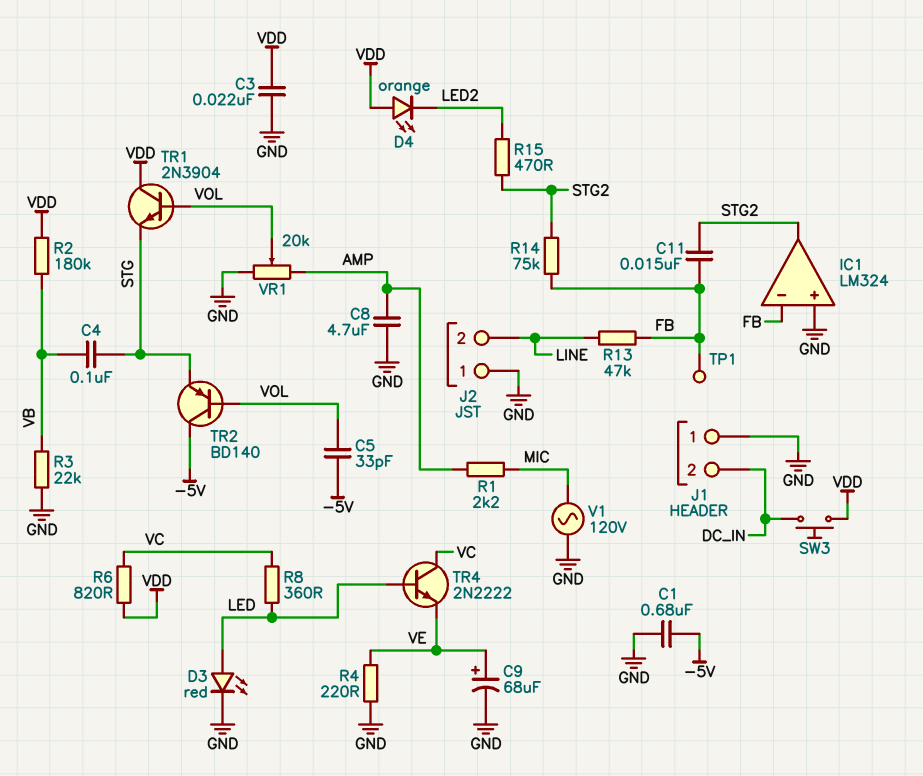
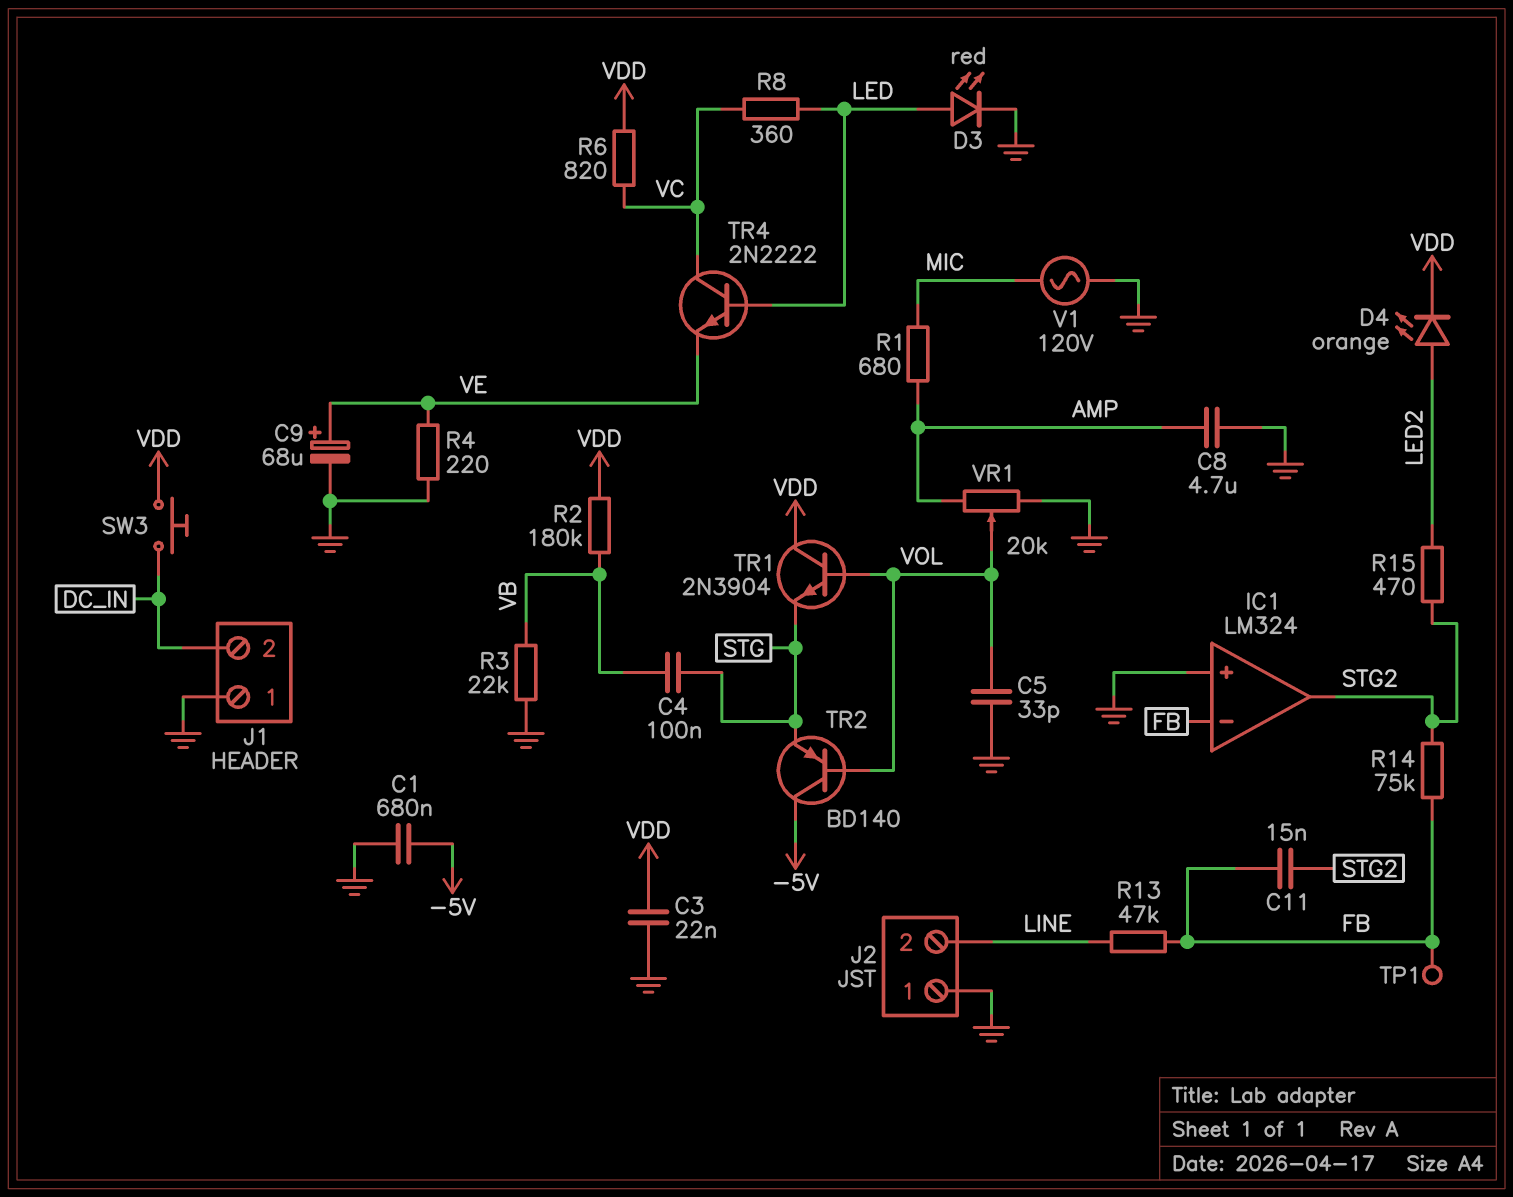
C5: 33pF (-5V, VOL) -> 33pF (GND, VOL)
D4: LED orange (A VDD, K LED2) -> LED orange (A LED2, K VDD)
R1: 2.2k (AMP, MIC) -> 680 (AMP, MIC)

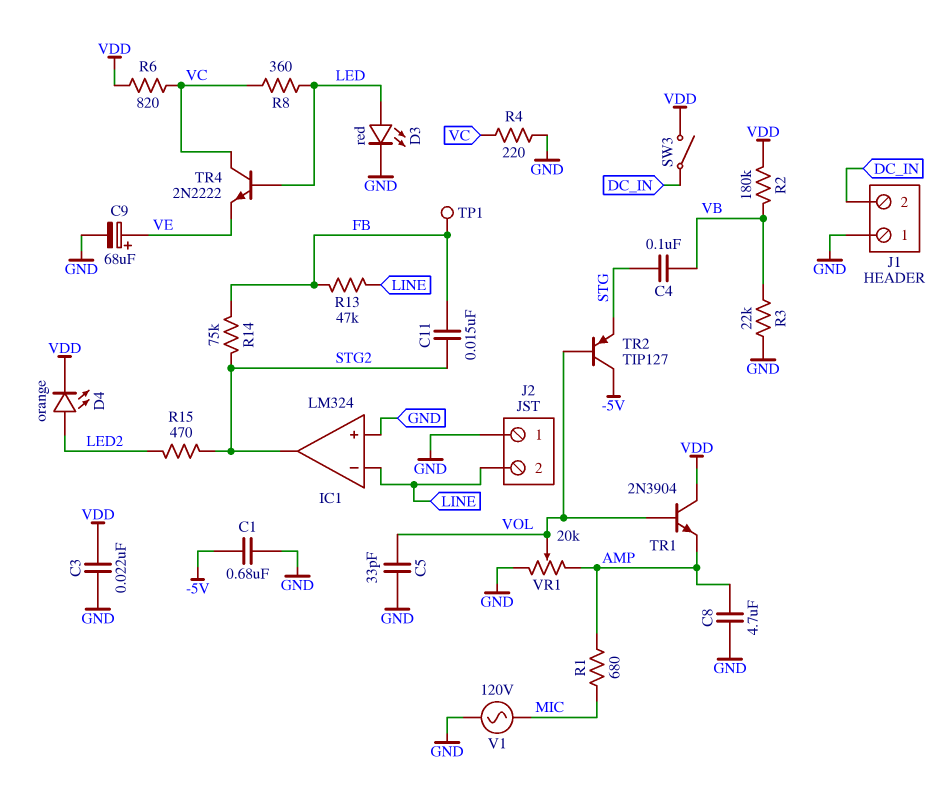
IC1 pin in-: FB -> LINE
R4: 220 (GND, VE) -> 220 (GND, VC)
SW3: button (DC_IN, VDD) -> switch (DC_IN, VDD)
TR1: NPN 2N3904 (B VOL, C VDD, E STG) -> NPN 2N3904 (B VOL, C VDD, E AMP)
TR2: PNP BD140 (B VOL, C -5V, E STG) -> PNP TIP127 (B VOL, C -5V, E STG)

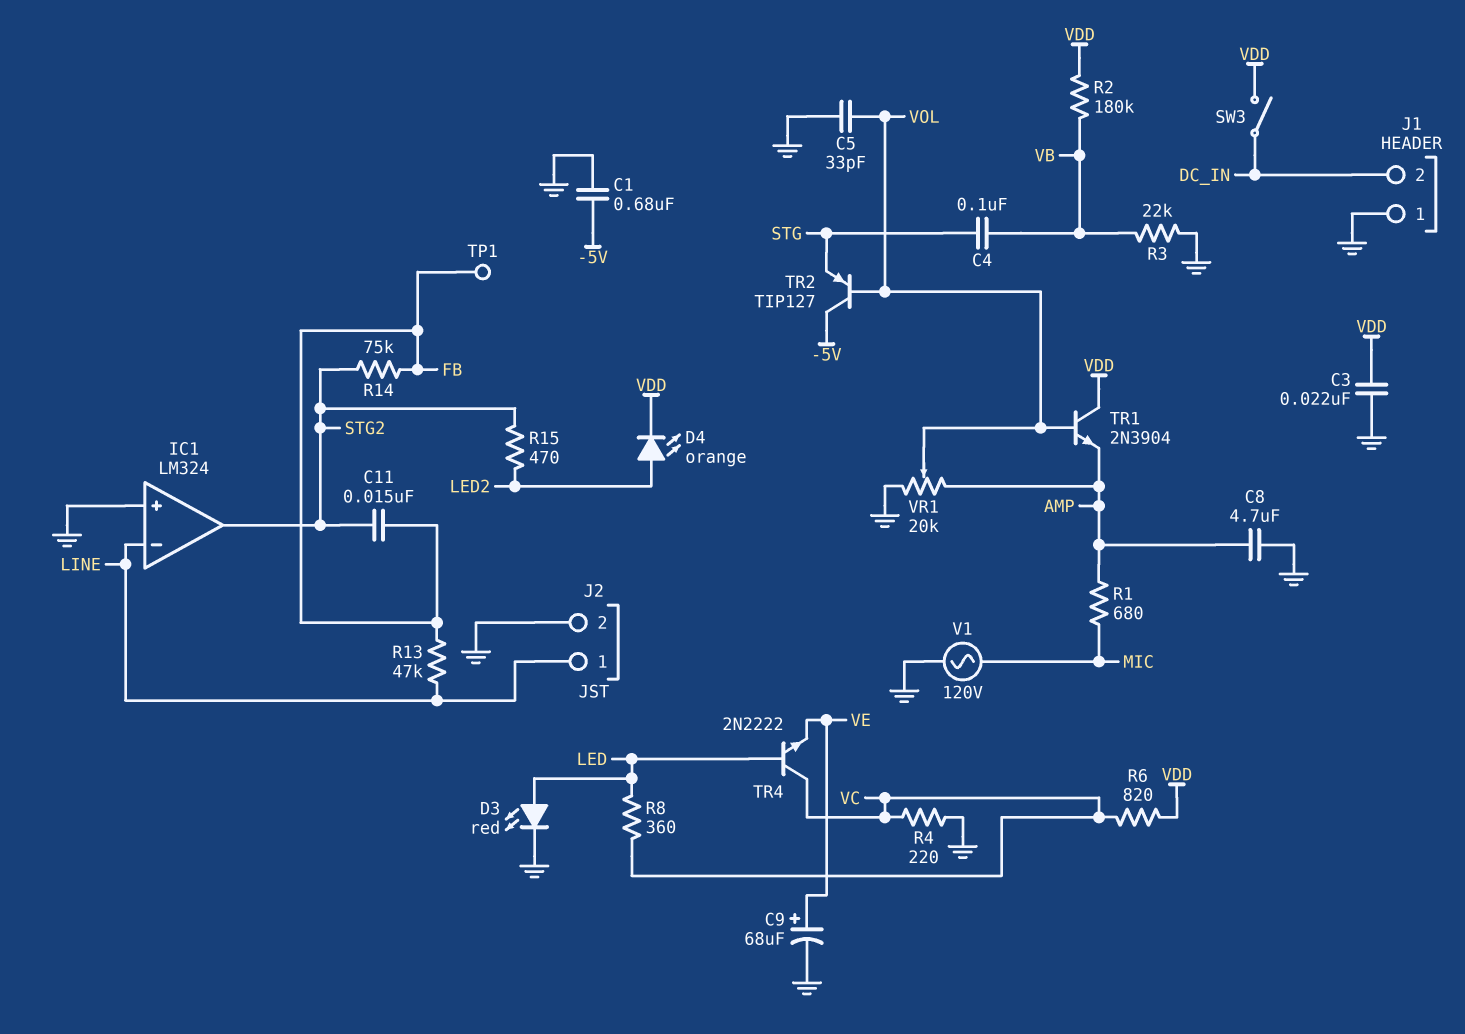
J2 pin 1: GND -> LINE
J2 pin 2: LINE -> GND

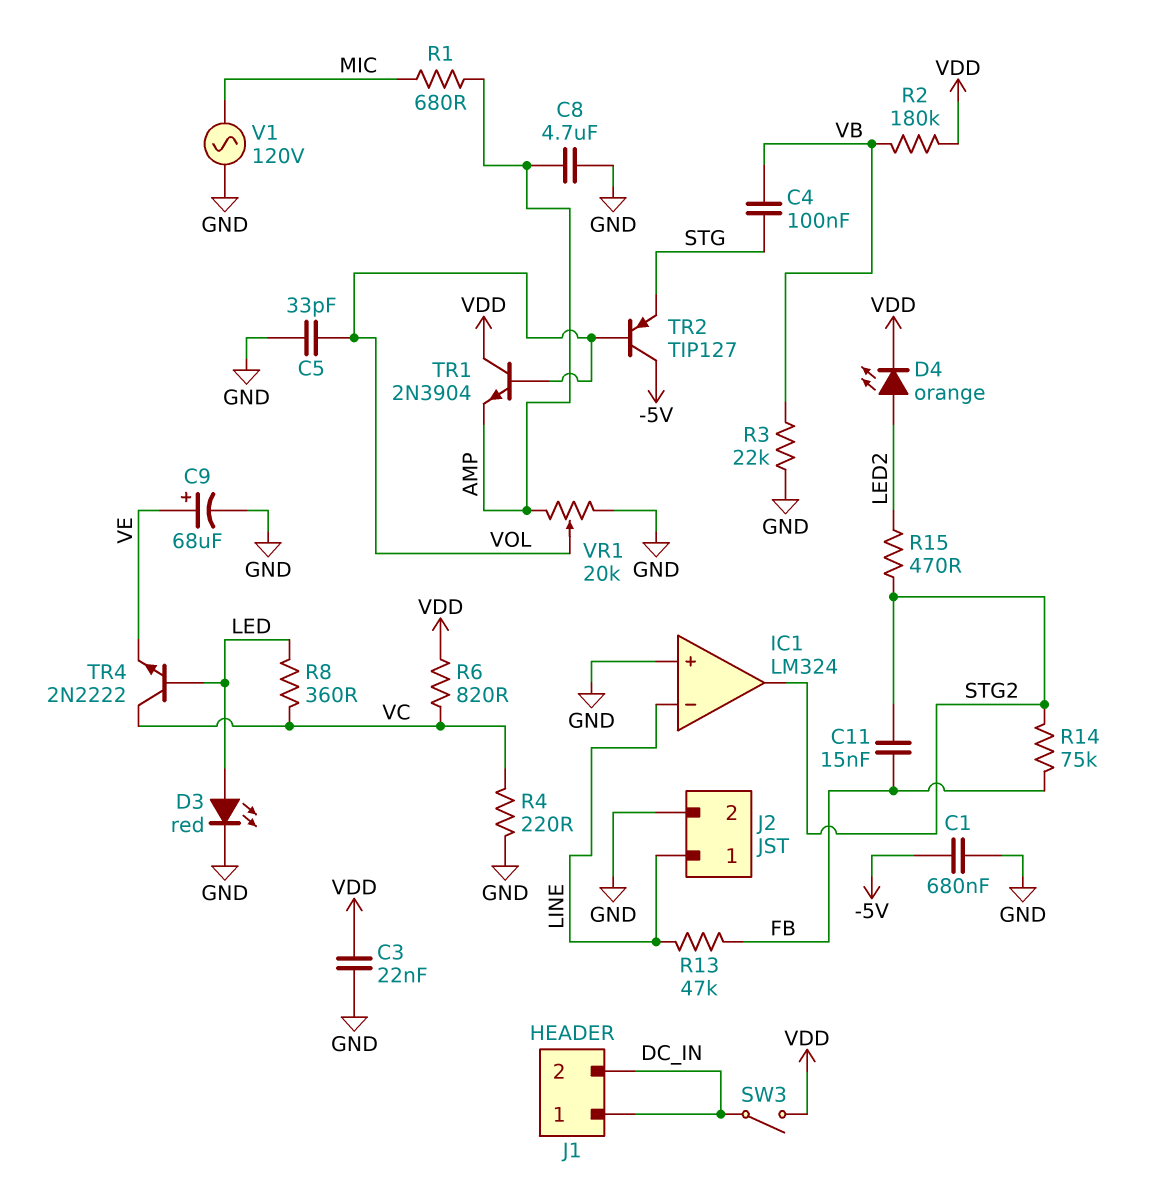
J1 pin 1: GND -> DC_IN
TP1: test point (FB) -> none

